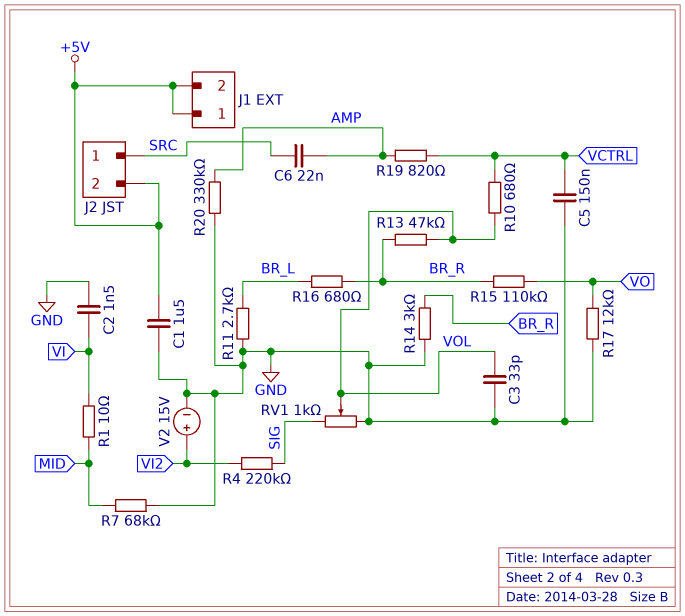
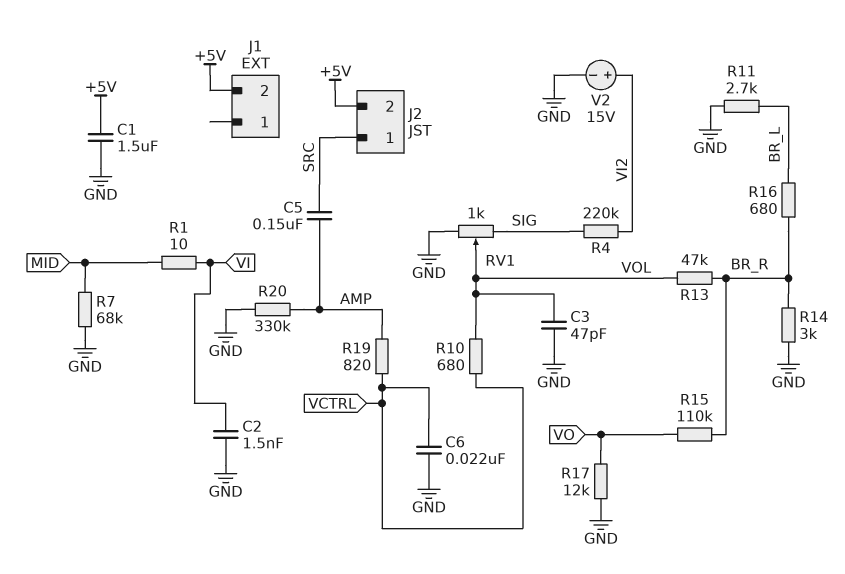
C3: 33pF (GND, VOL) -> 47pF (GND, VOL)
C5: 150nF (GND, VCTRL) -> 150nF (AMP, SRC)
C6: 22nF (AMP, SRC) -> 22nF (GND, VCTRL)
J1 pin 1: +5V -> none

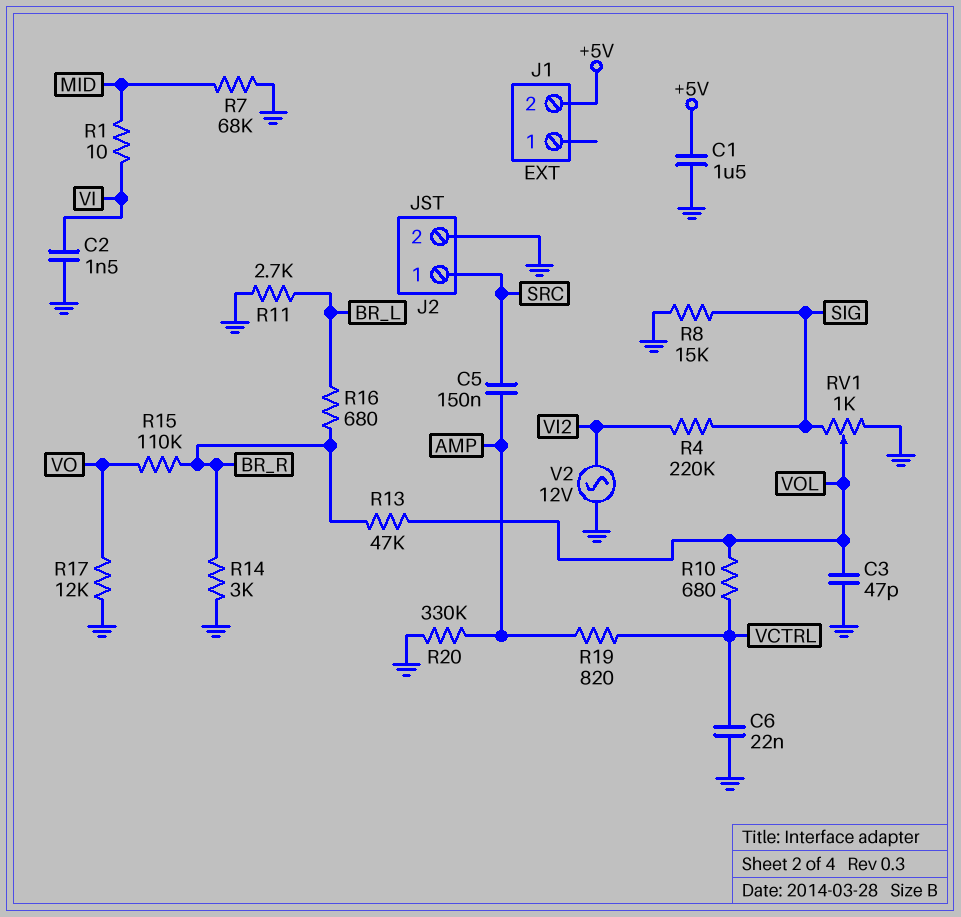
J2 pin 2: +5V -> GND
R8: none -> 15k (GND, SIG)
V2: 15V (plus VI2, minus GND) -> AC 12V (GND, VI2)

